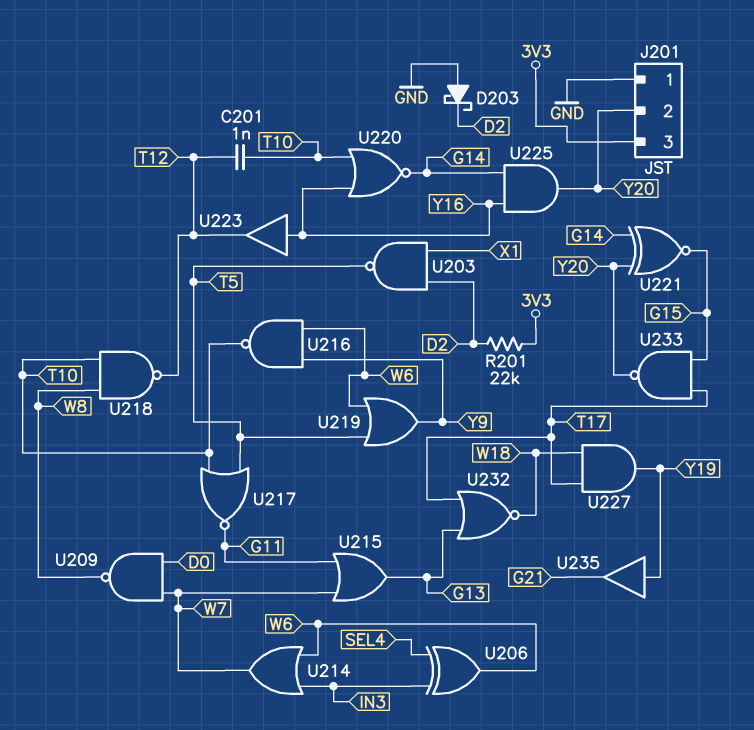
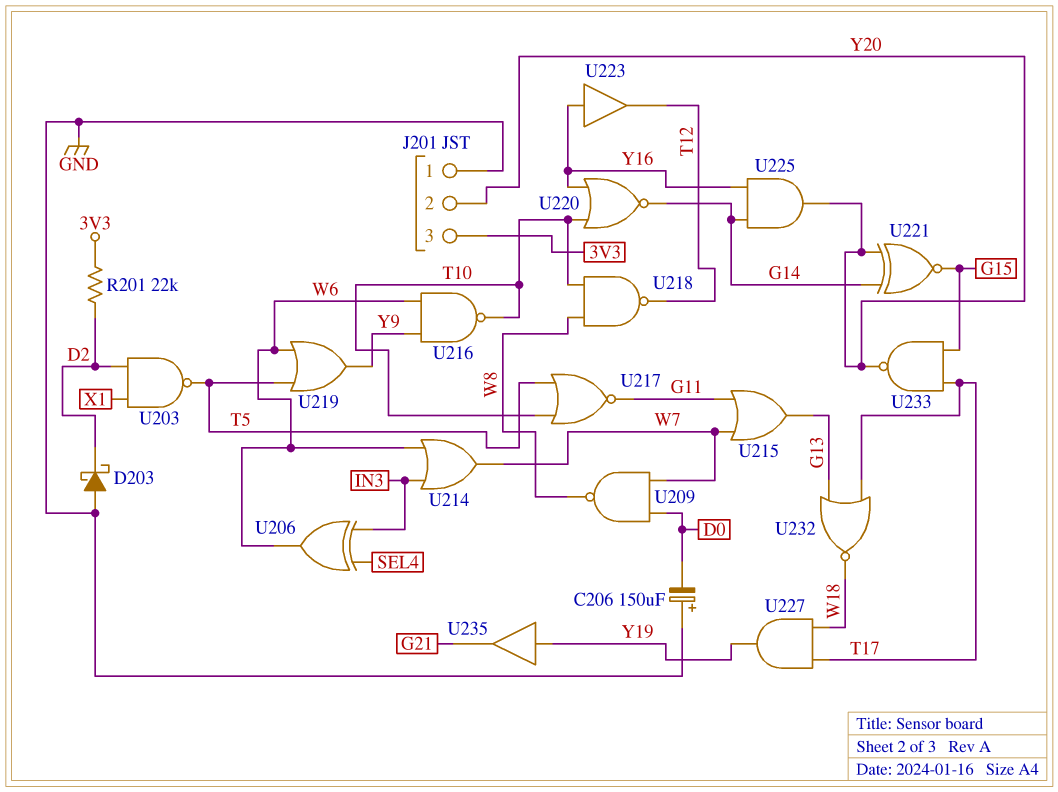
C201: 1nF (T10, T12) -> none
C206: none -> 150uF (plus GND, minus D0)

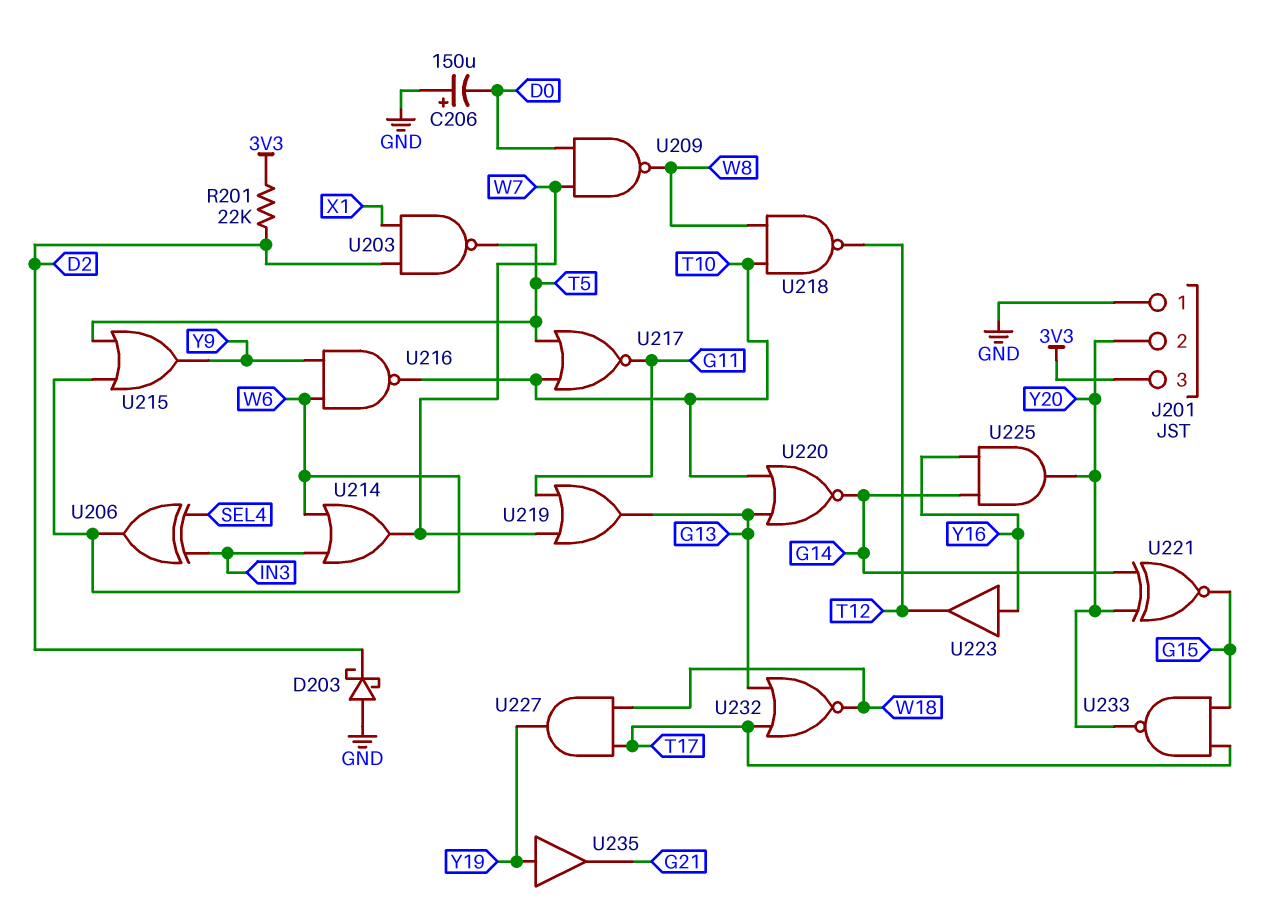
U215: OR (in G11, in W7, out G13) -> OR (in T5, in W6, out Y9)
U219: OR (in T5, in W6, out Y9) -> OR (in G11, in W7, out G13)
U220: NOR (in T10, in Y16, out G14) -> NOR (in G13, in T10, out G14)

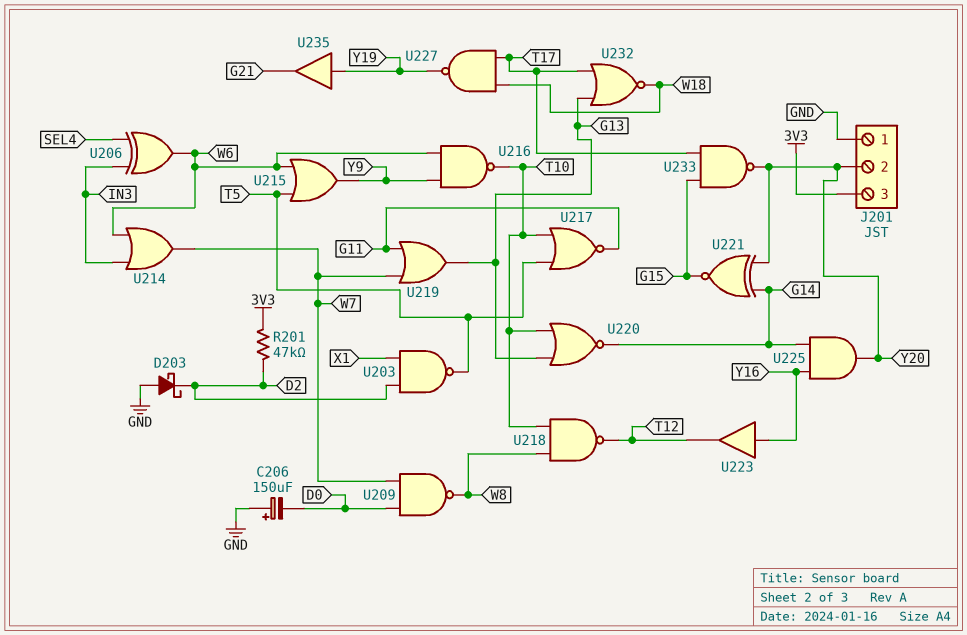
R201: 22k (3V3, D2) -> 47k (3V3, D2)
U227: AND (in T17, in W18, out Y19) -> NAND (in T17, in W18, out Y19)

